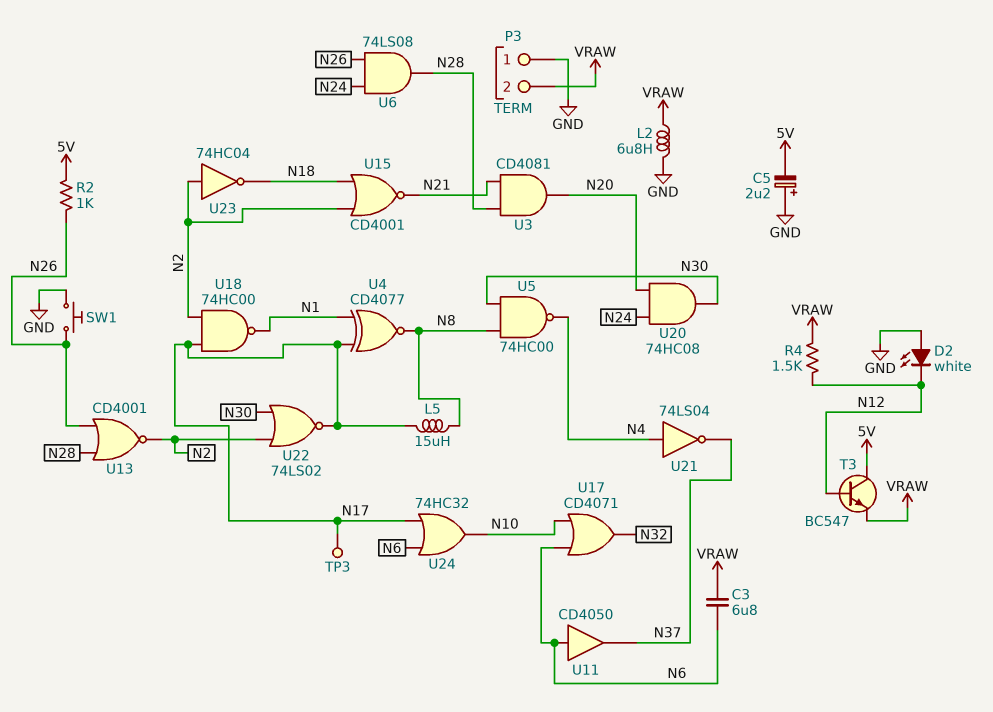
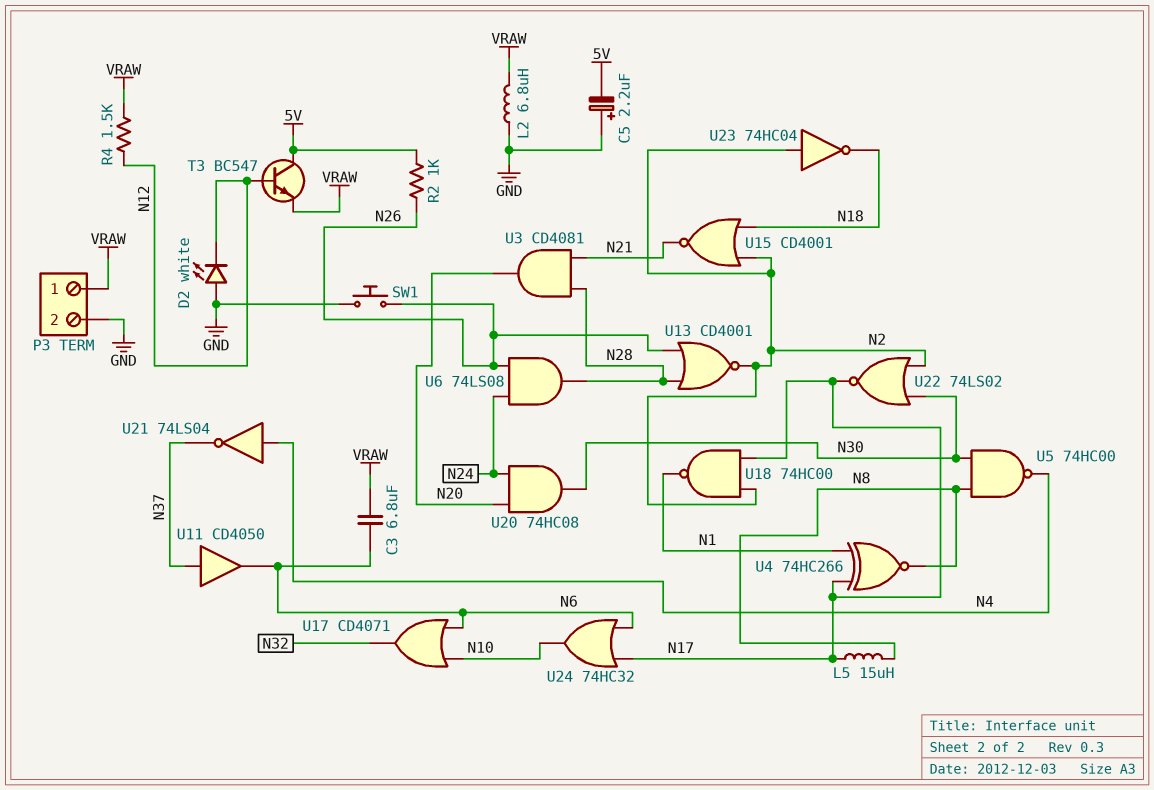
P3 pin 1: GND -> VRAW
P3 pin 2: VRAW -> GND
TP3: test point (N17) -> none
U4: XNOR CD4077 (in N1, in N17, out N8) -> XNOR 74HC266 (in N1, in N17, out N8)
U11: buffer CD4050 (in N6, out N37) -> buffer CD4050 (in N37, out N6)

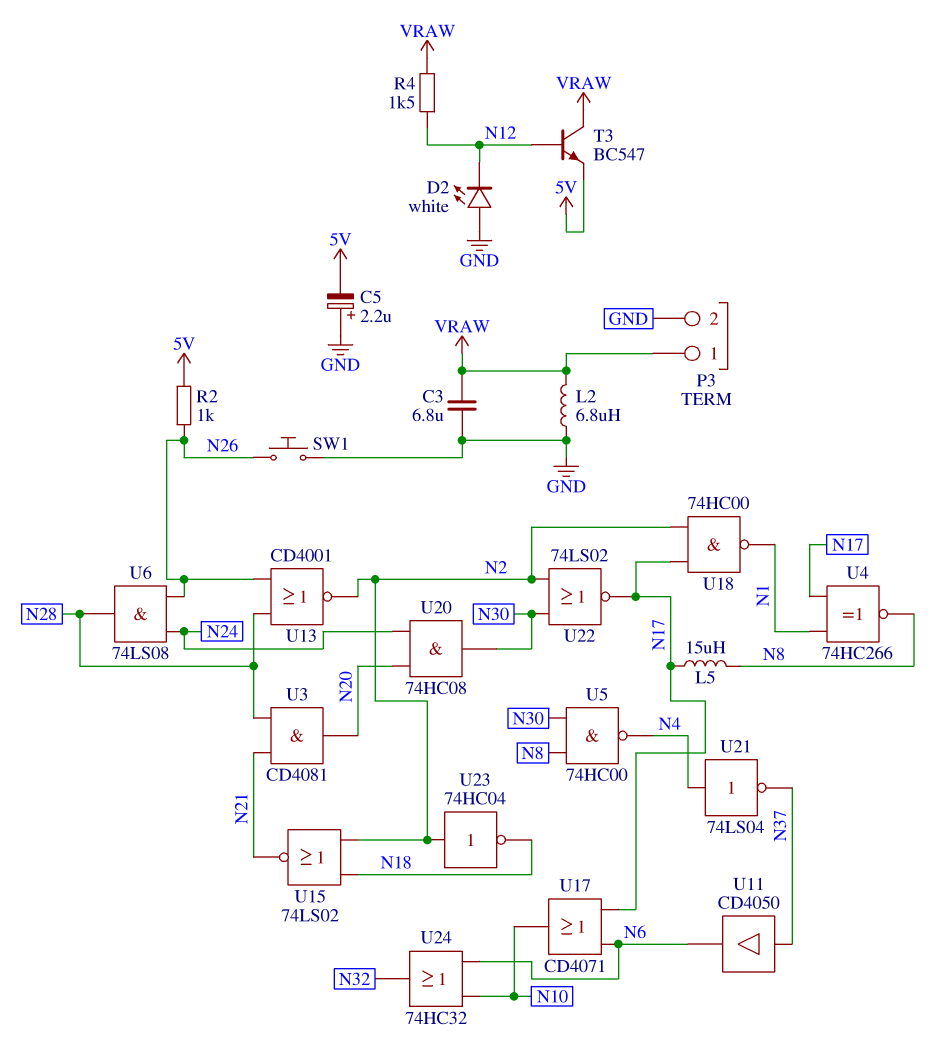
C3: 6.8uF (N6, VRAW) -> 6.8uF (GND, VRAW)
T3: NPN BC547 (B N12, C 5V, E VRAW) -> NPN BC547 (B N12, C VRAW, E 5V)
U15: NOR CD4001 (in N2, in N18, out N21) -> NOR 74LS02 (in N2, in N18, out N21)
U17: OR CD4071 (in N6, in N10, out N32) -> OR CD4071 (in N6, in N17, out N10)
U24: OR 74HC32 (in N6, in N17, out N10) -> OR 74HC32 (in N6, in N10, out N32)

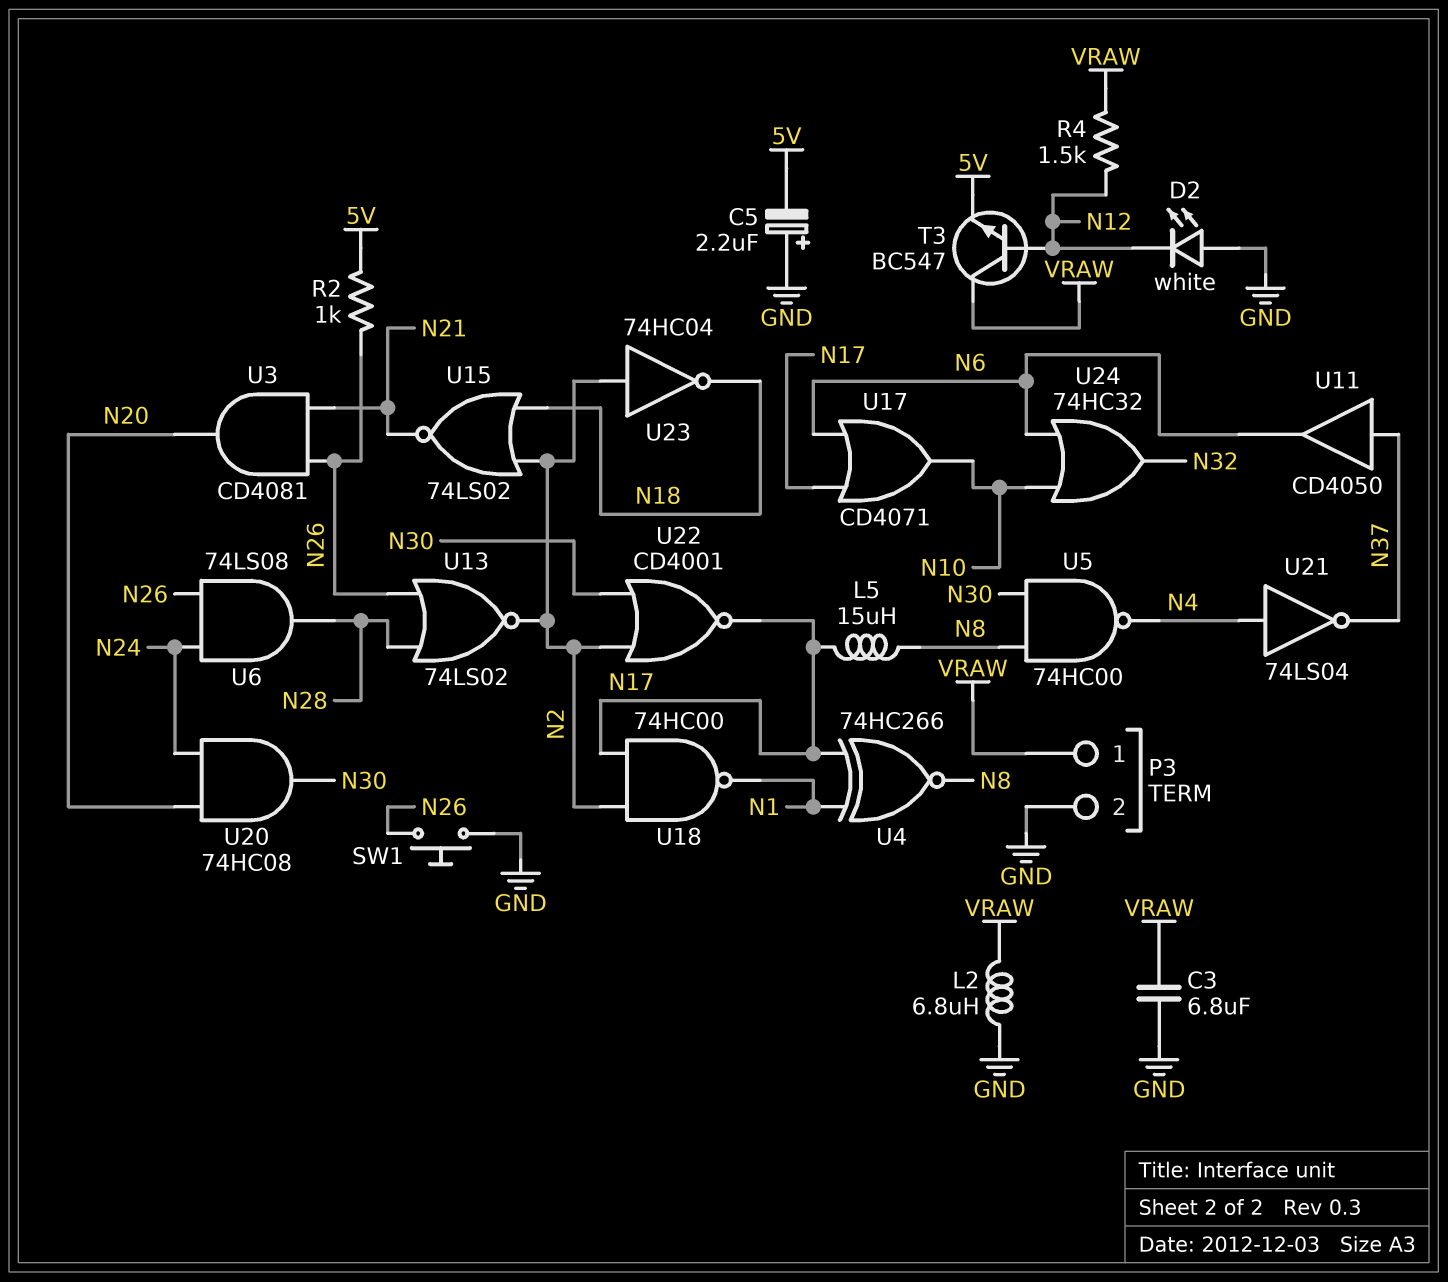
U3: AND CD4081 (in N21, in N28, out N20) -> AND CD4081 (in N21, in N26, out N20)
U13: NOR CD4001 (in N26, in N28, out N2) -> NOR 74LS02 (in N26, in N28, out N2)
U22: NOR 74LS02 (in N2, in N30, out N17) -> NOR CD4001 (in N2, in N30, out N17)

